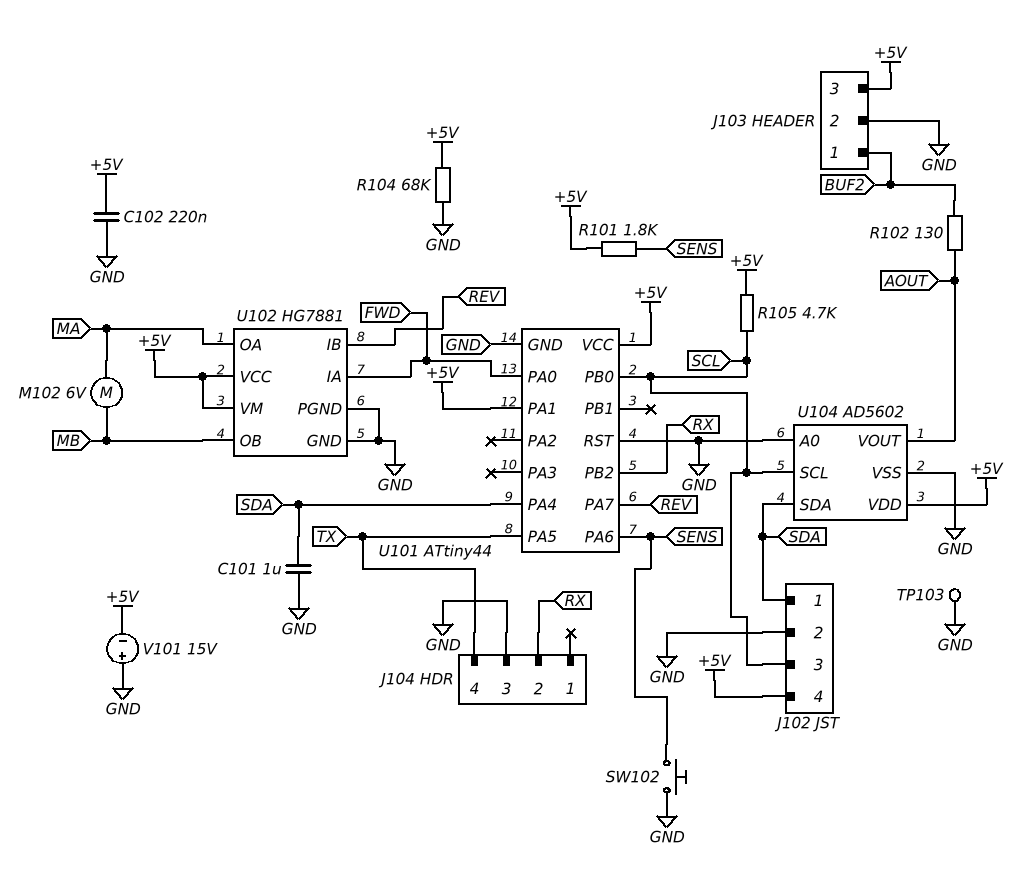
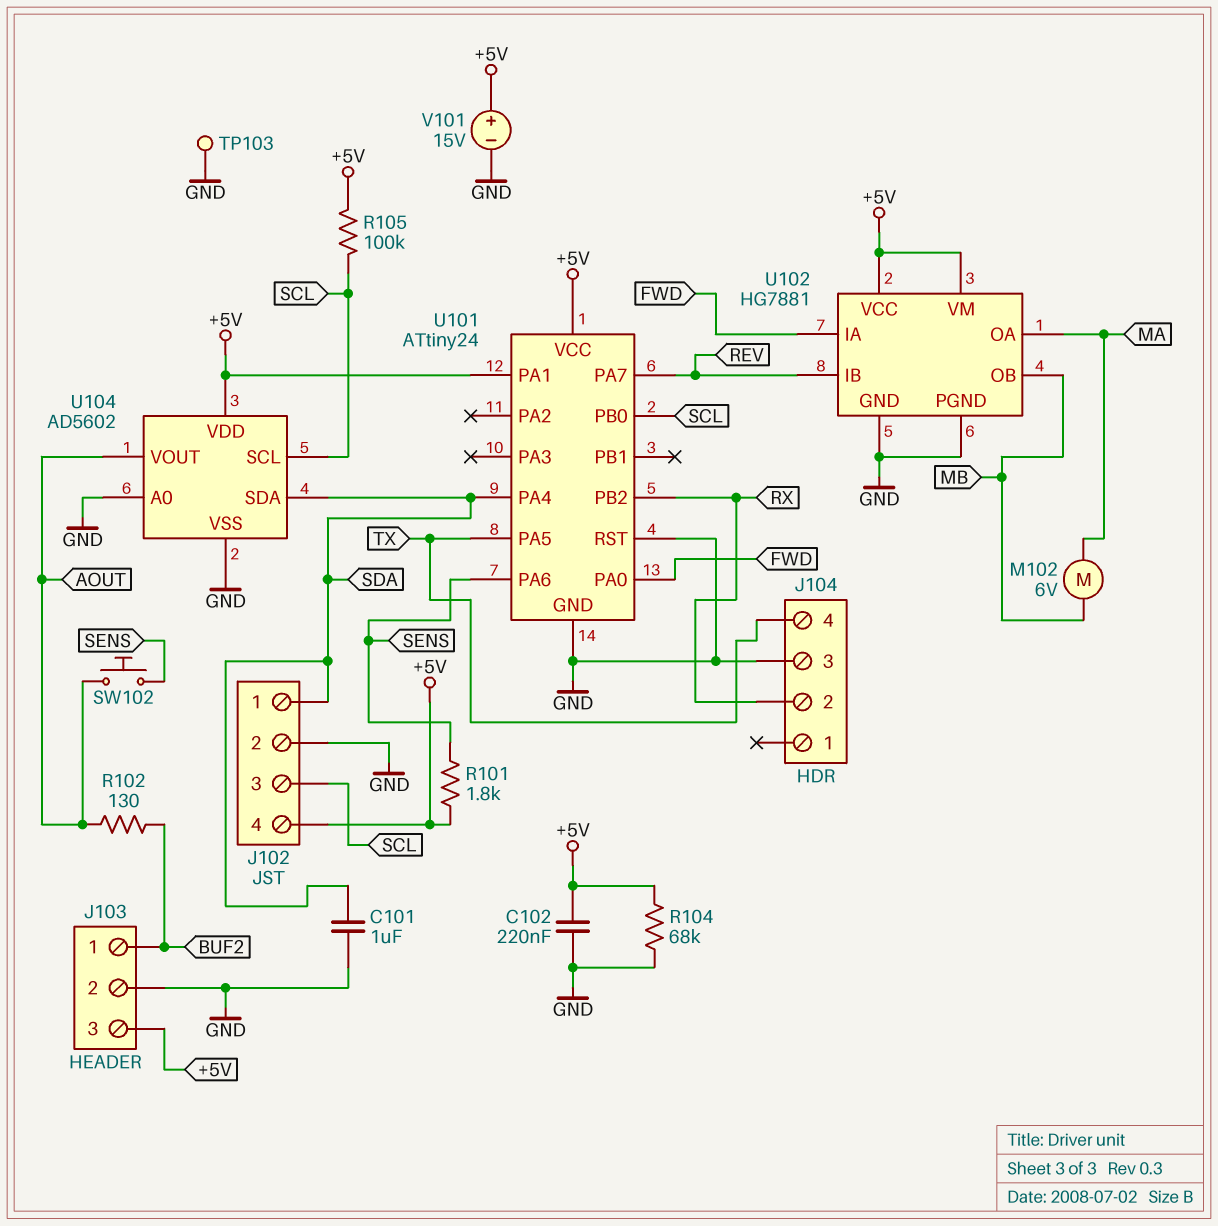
R105: 4.7k (+5V, SCL) -> 100k (+5V, SCL)
SW102: button (GND, SENS) -> button (AOUT, SENS)
U101: ATtiny44 -> ATtiny24
V101: 15V (plus GND, minus +5V) -> 15V (plus +5V, minus GND)

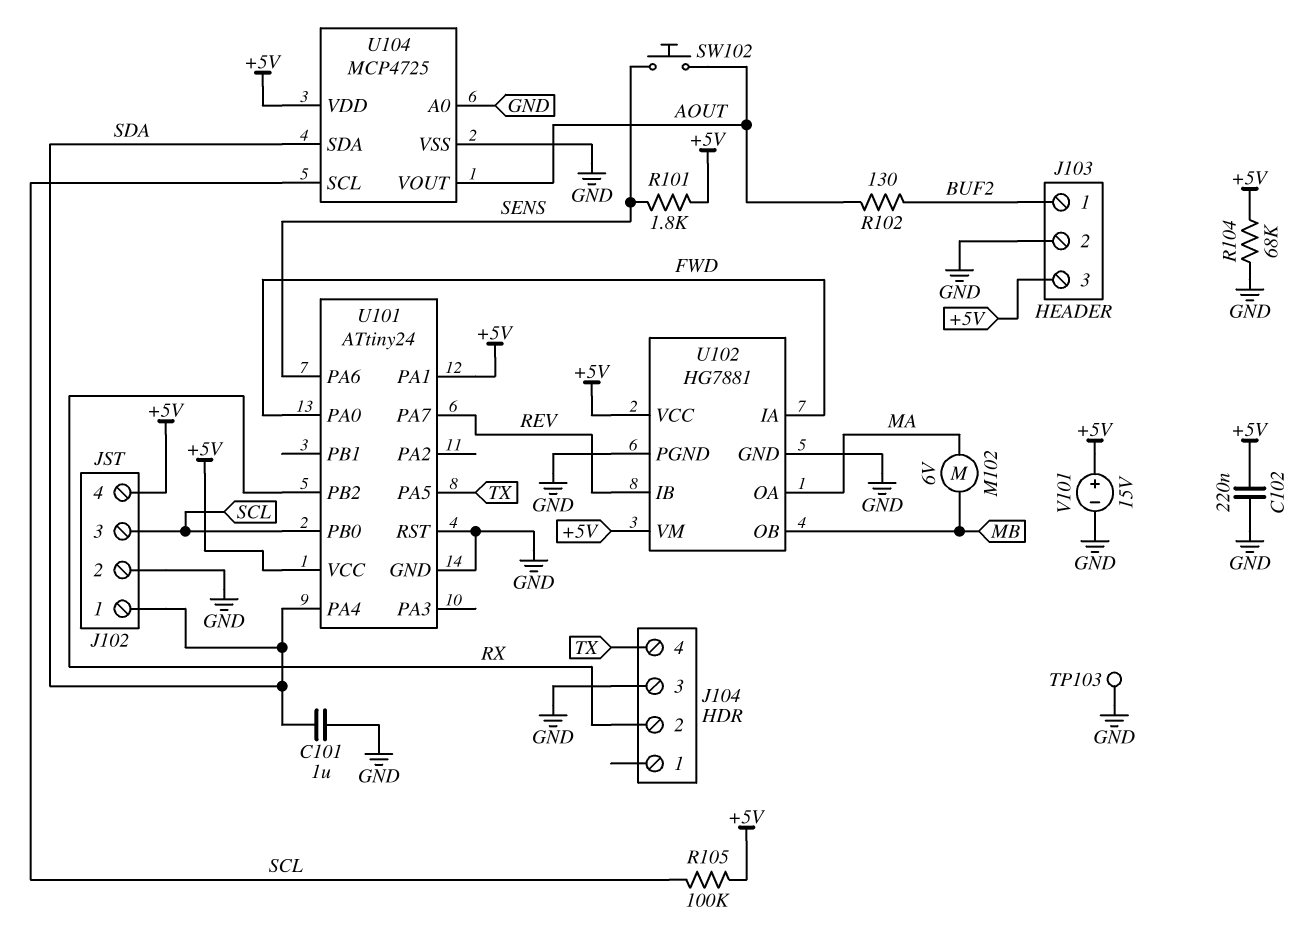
U104: AD5602 -> MCP4725

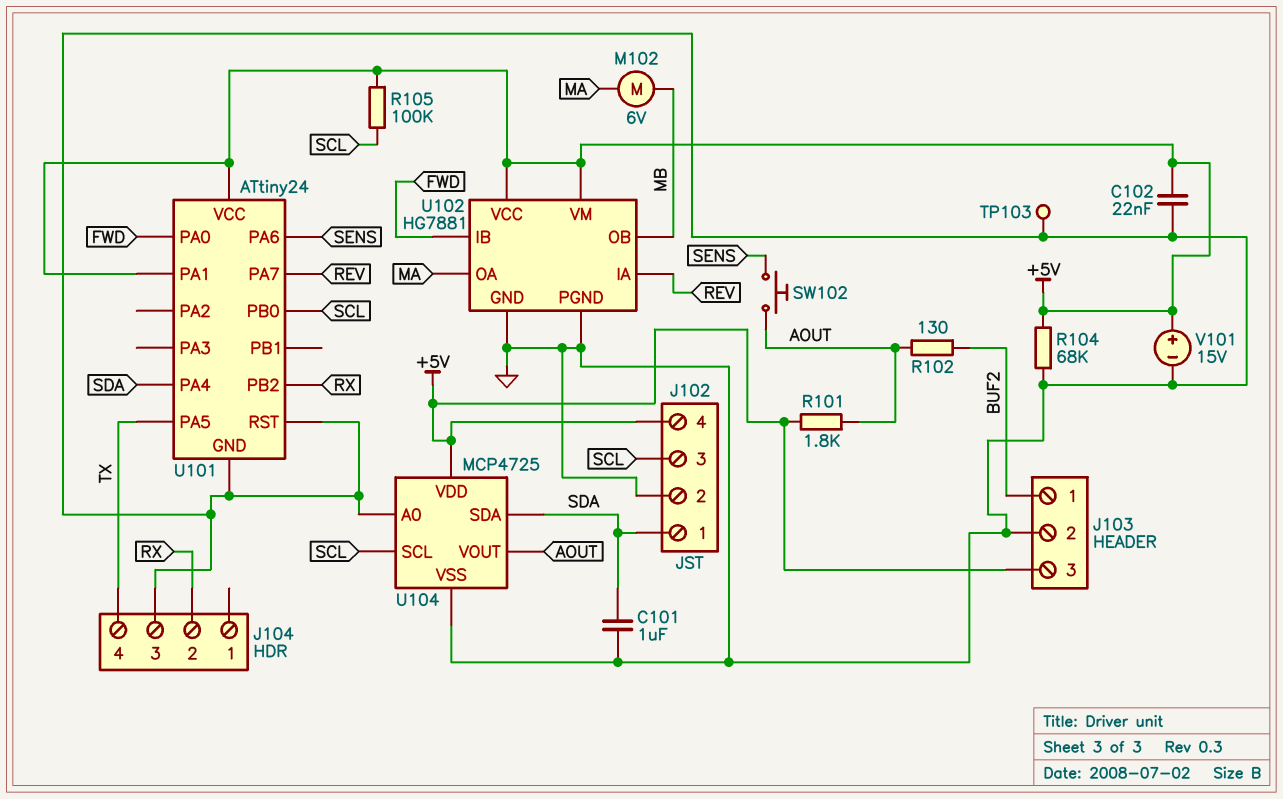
C102: 220nF (+5V, GND) -> 22nF (+5V, GND)
R101: 1.8k (+5V, SENS) -> 1.8k (+5V, AOUT)
U102 pin IA: FWD -> REV
U102 pin IB: REV -> FWD

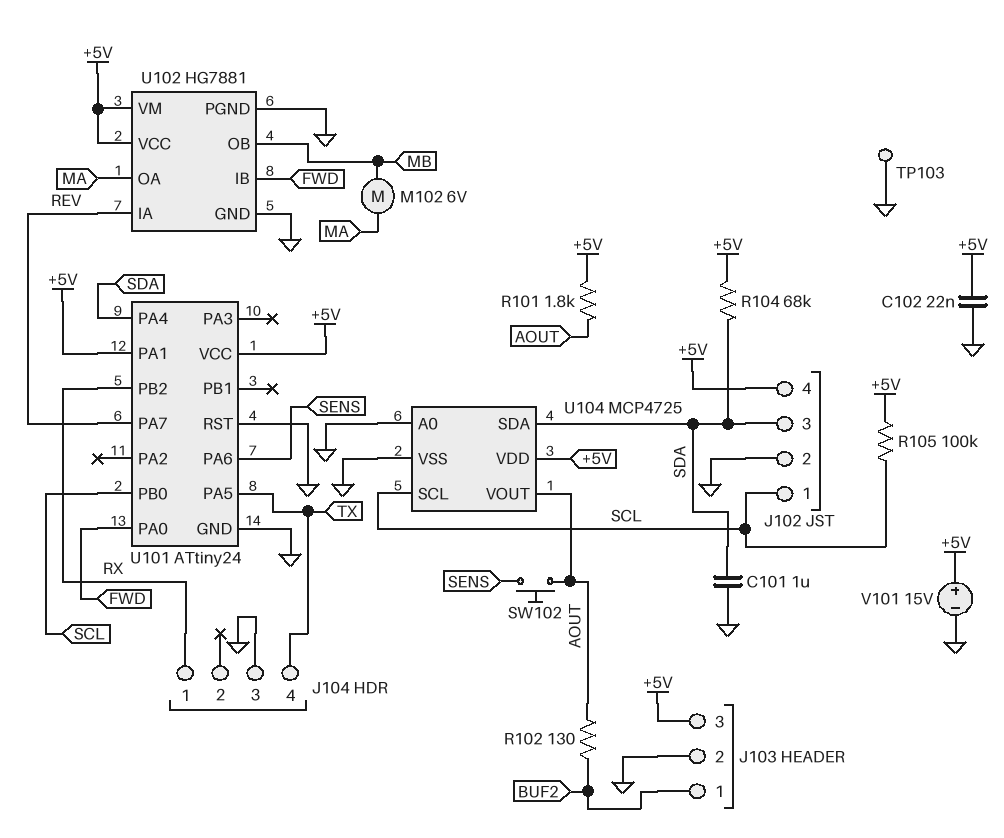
J102 pin 1: SDA -> SCL
J102 pin 3: SCL -> SDA
J104 pin 1: none -> RX
J104 pin 2: RX -> none
R104: 68k (+5V, GND) -> 68k (+5V, SDA)

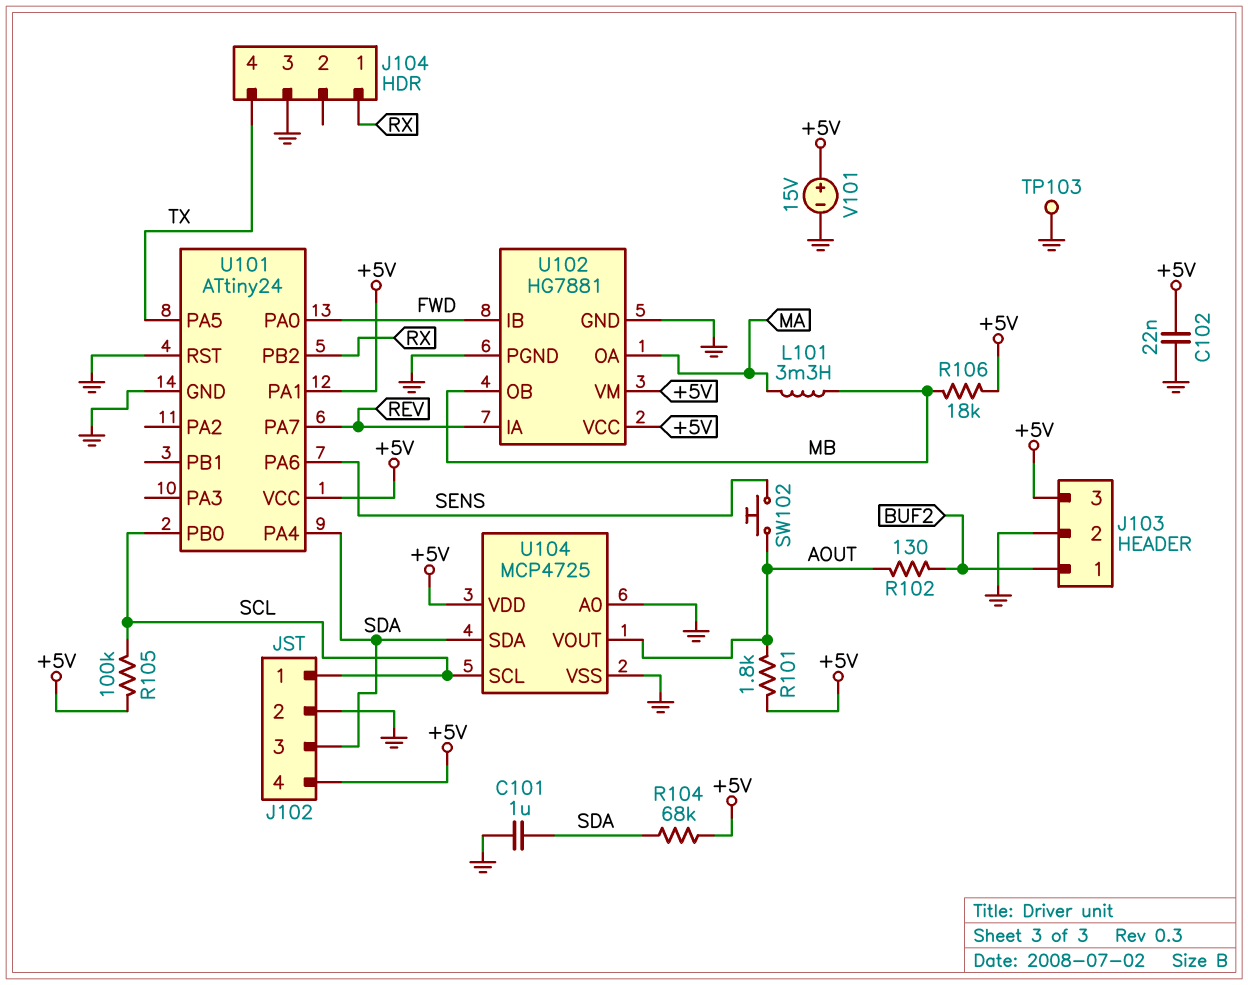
L101: none -> 3.3mH (MA, MB)
M102: motor 6V (MA, MB) -> none
R106: none -> 18k (+5V, MB)

